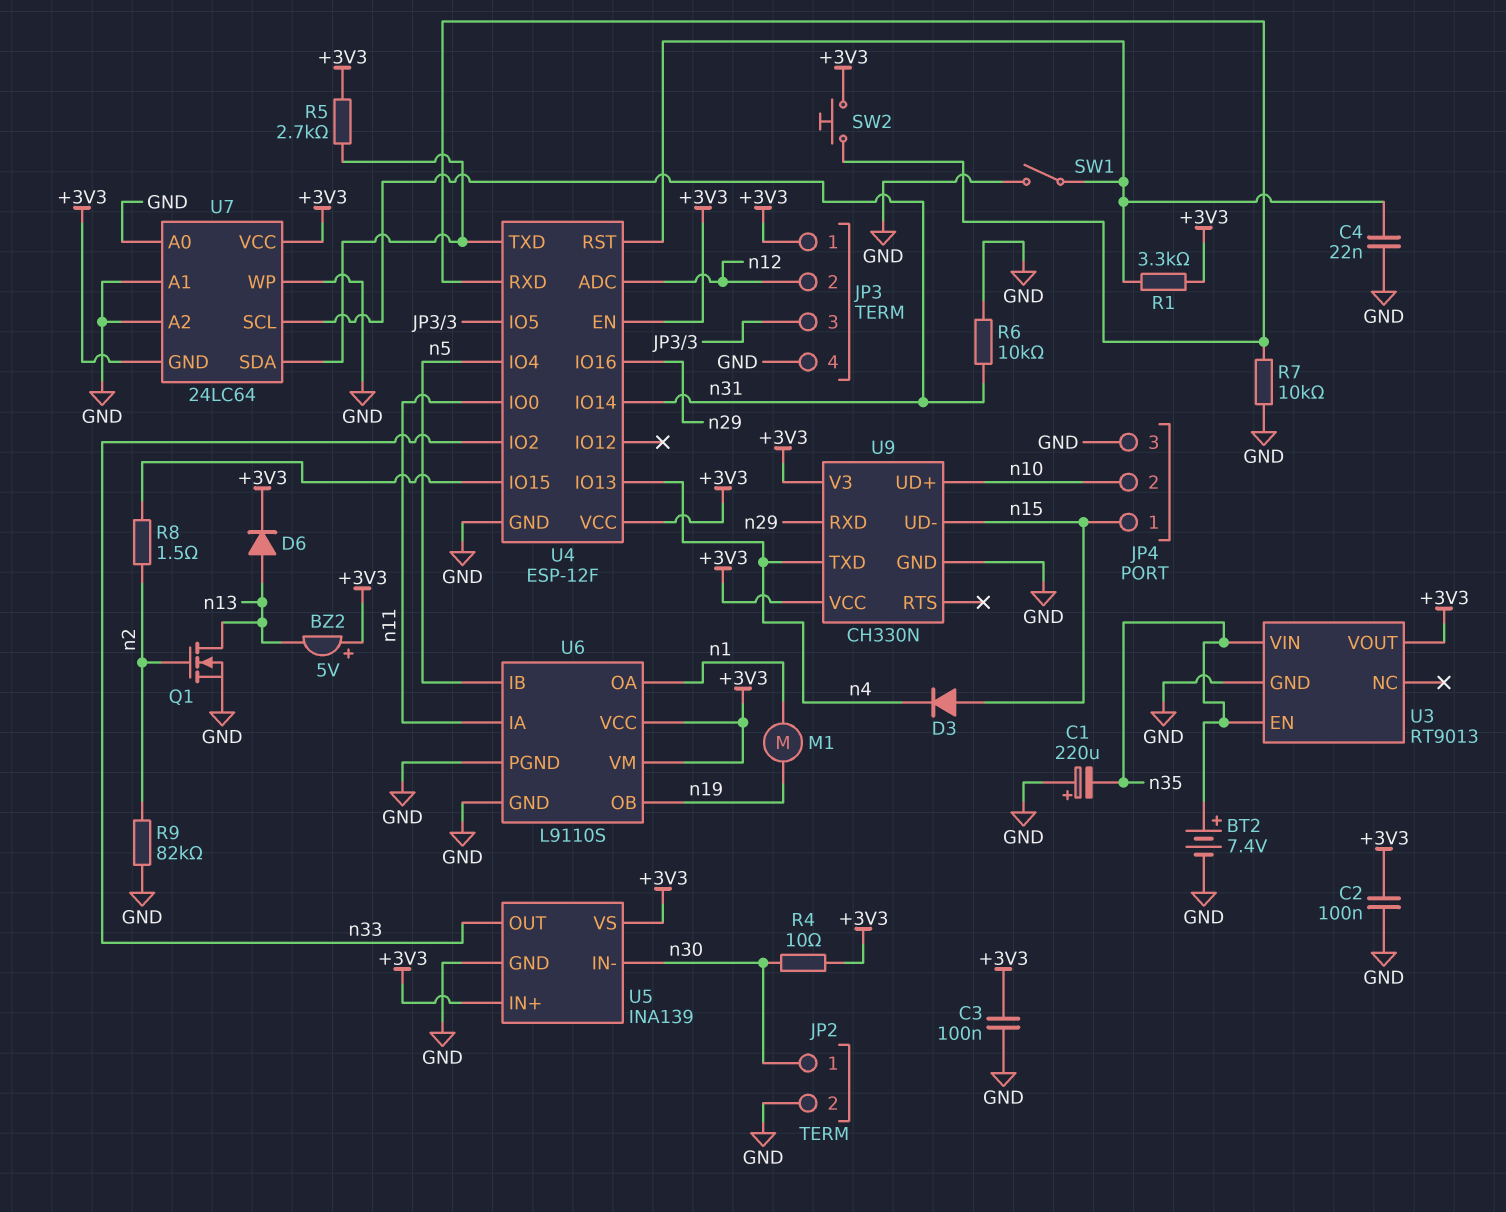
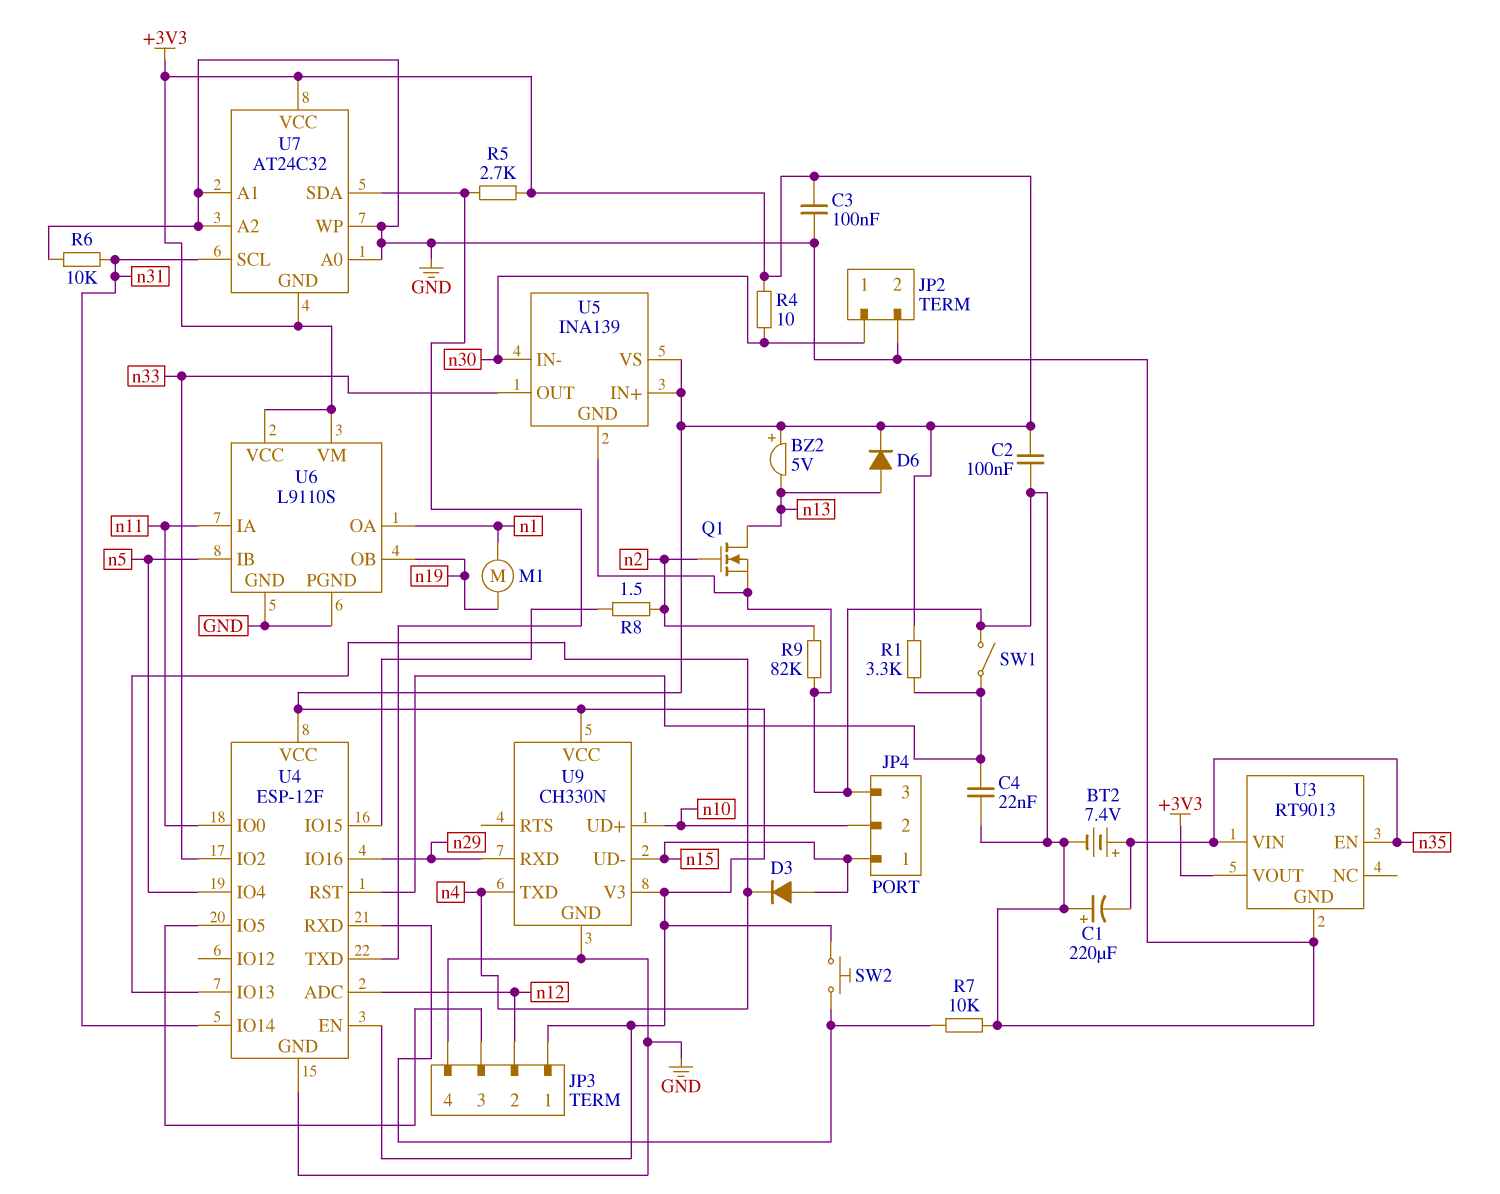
U7: 24LC64 -> AT24C32

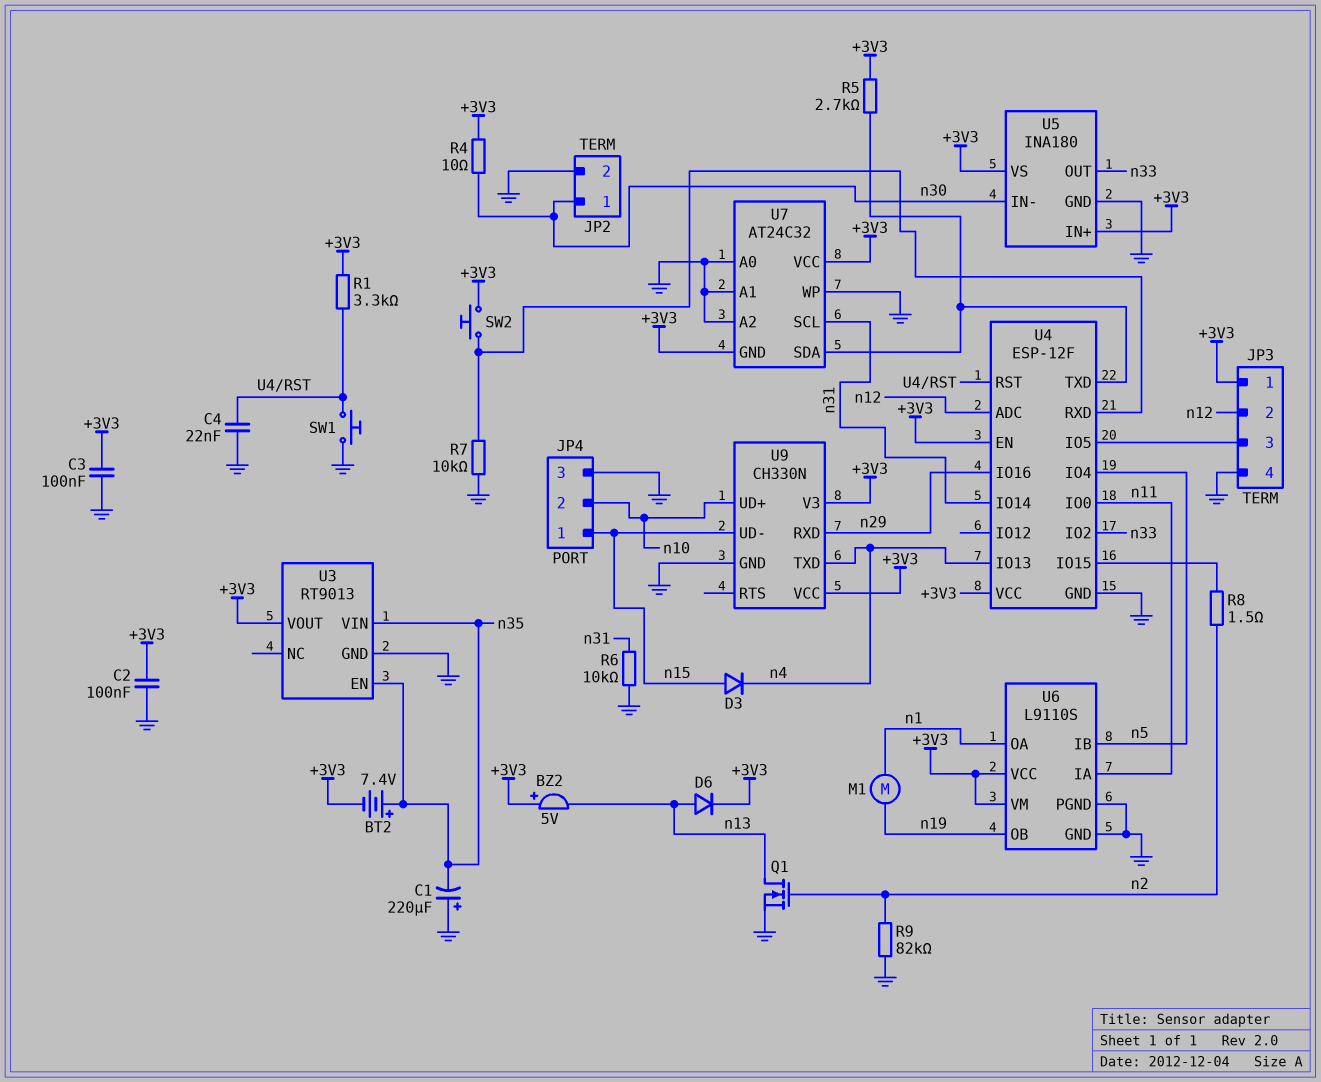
BT2: 7.4V (plus n35, minus GND) -> 7.4V (plus n35, minus +3V3)
SW1: switch (GND, U4/RST) -> button (GND, U4/RST)
U5: INA139 -> INA180

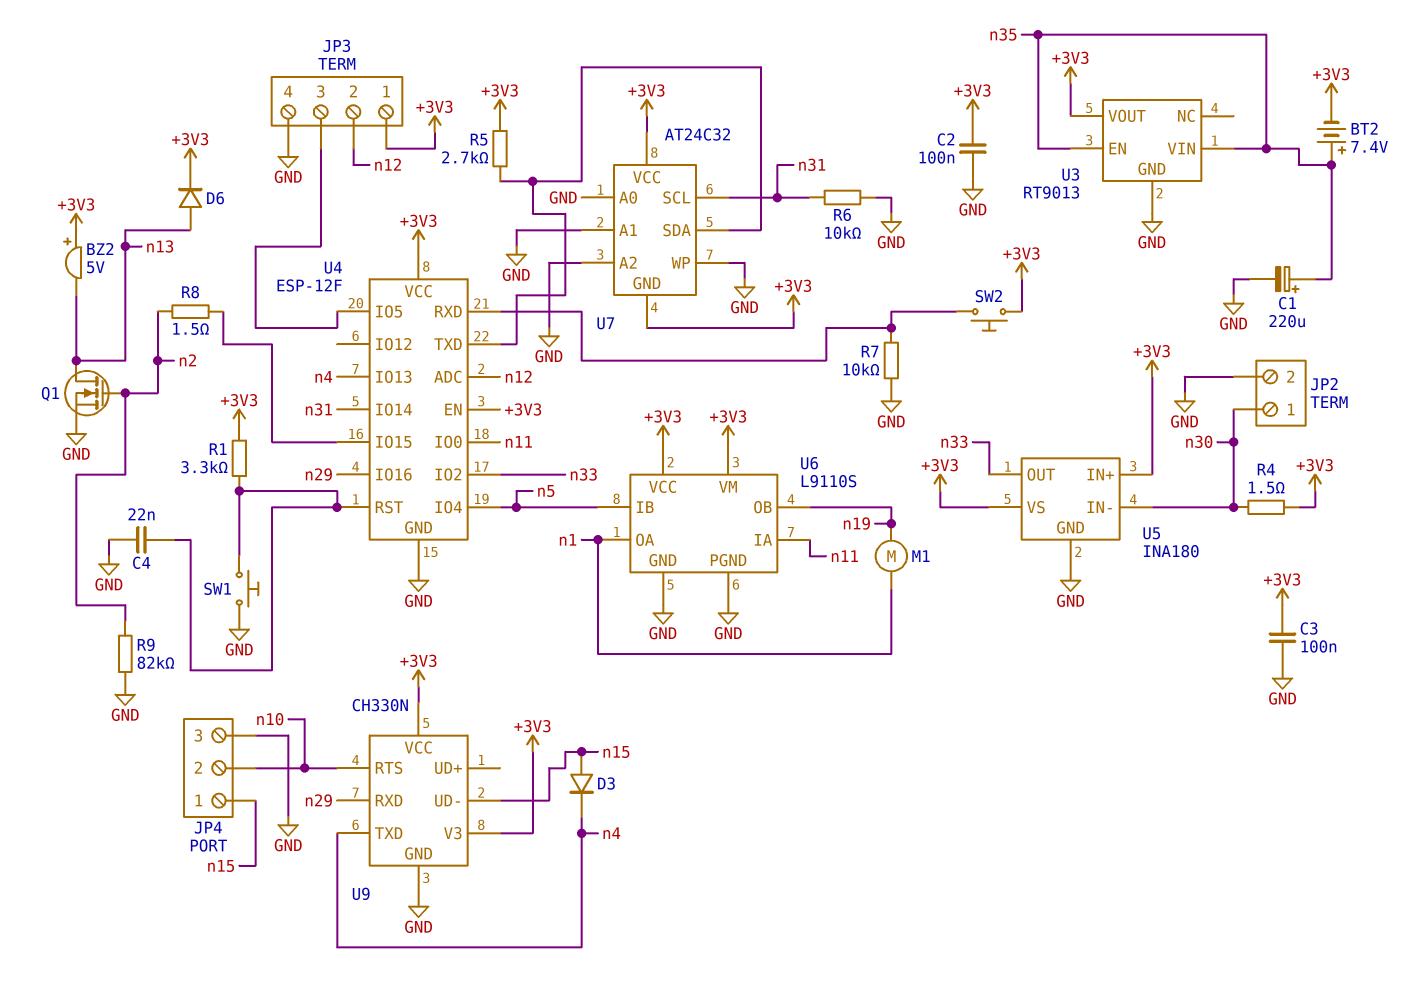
C1: 220uF (plus GND, minus n35) -> 220uF (plus n35, minus GND)
R4: 10 (+3V3, n30) -> 1.5 (+3V3, n30)
U9 pin RTS: none -> n10
U9 pin UD+: n10 -> none

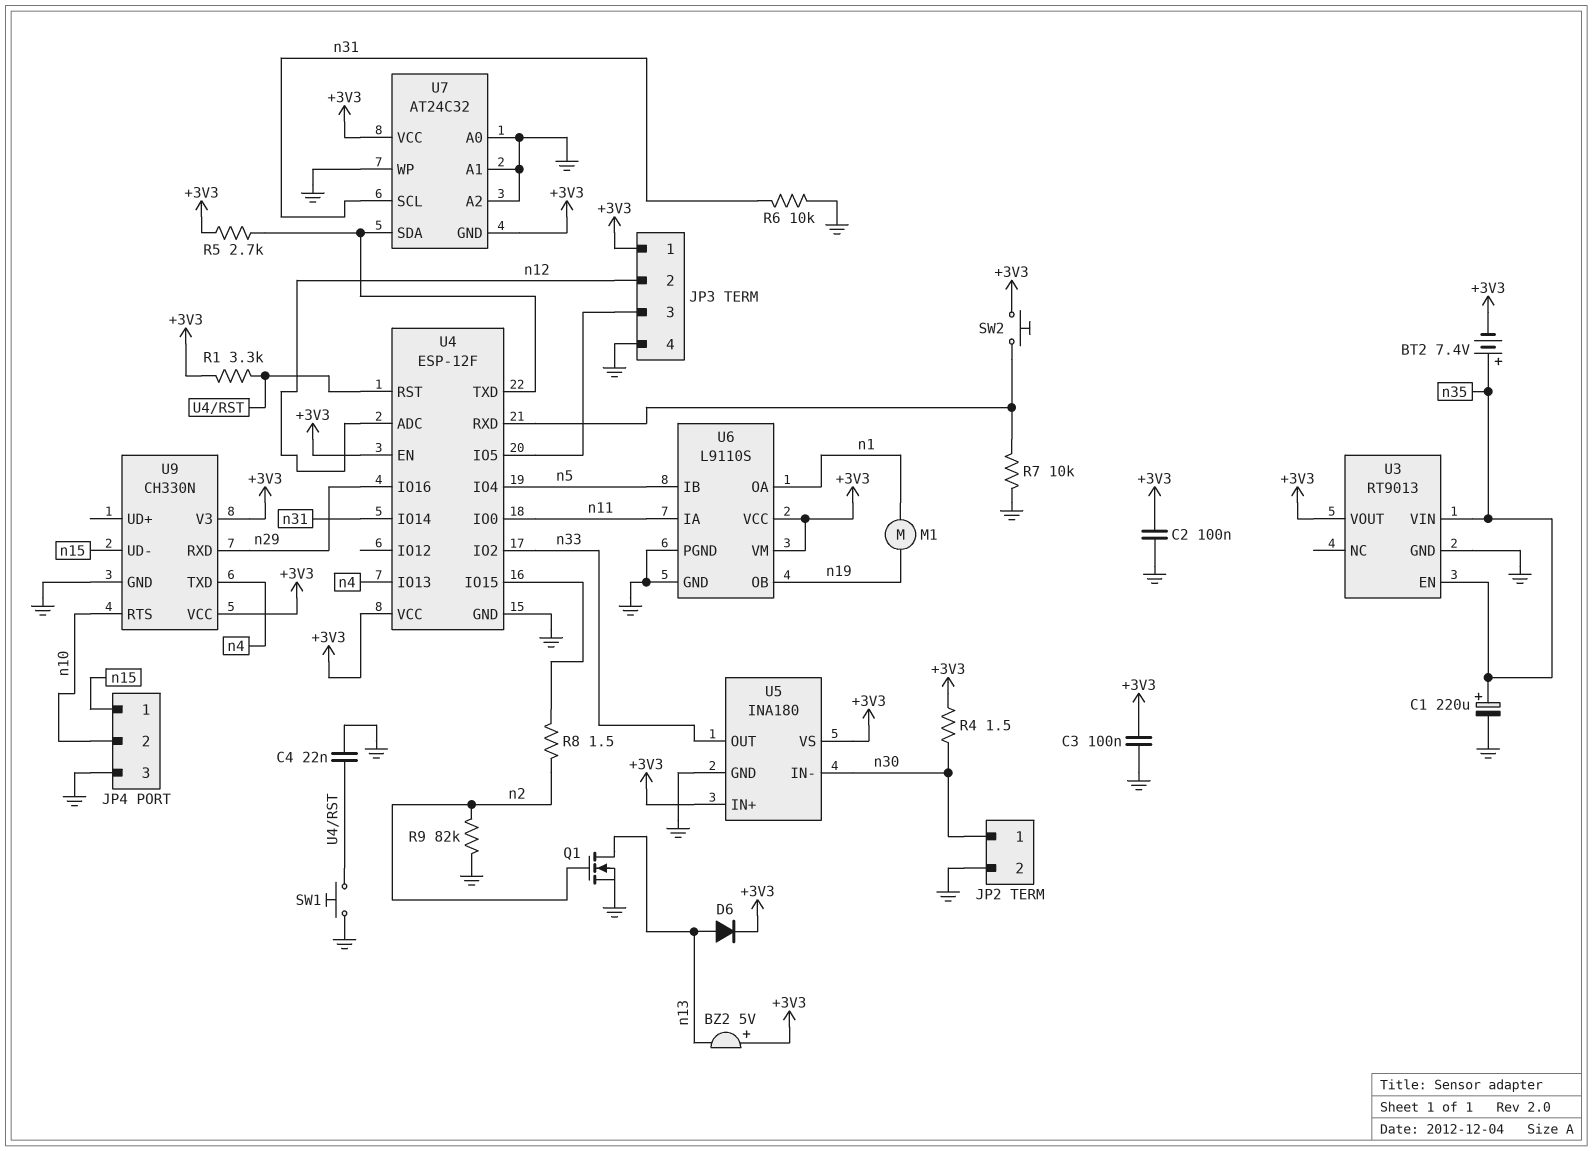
D3: diode (A n15, K n4) -> none

